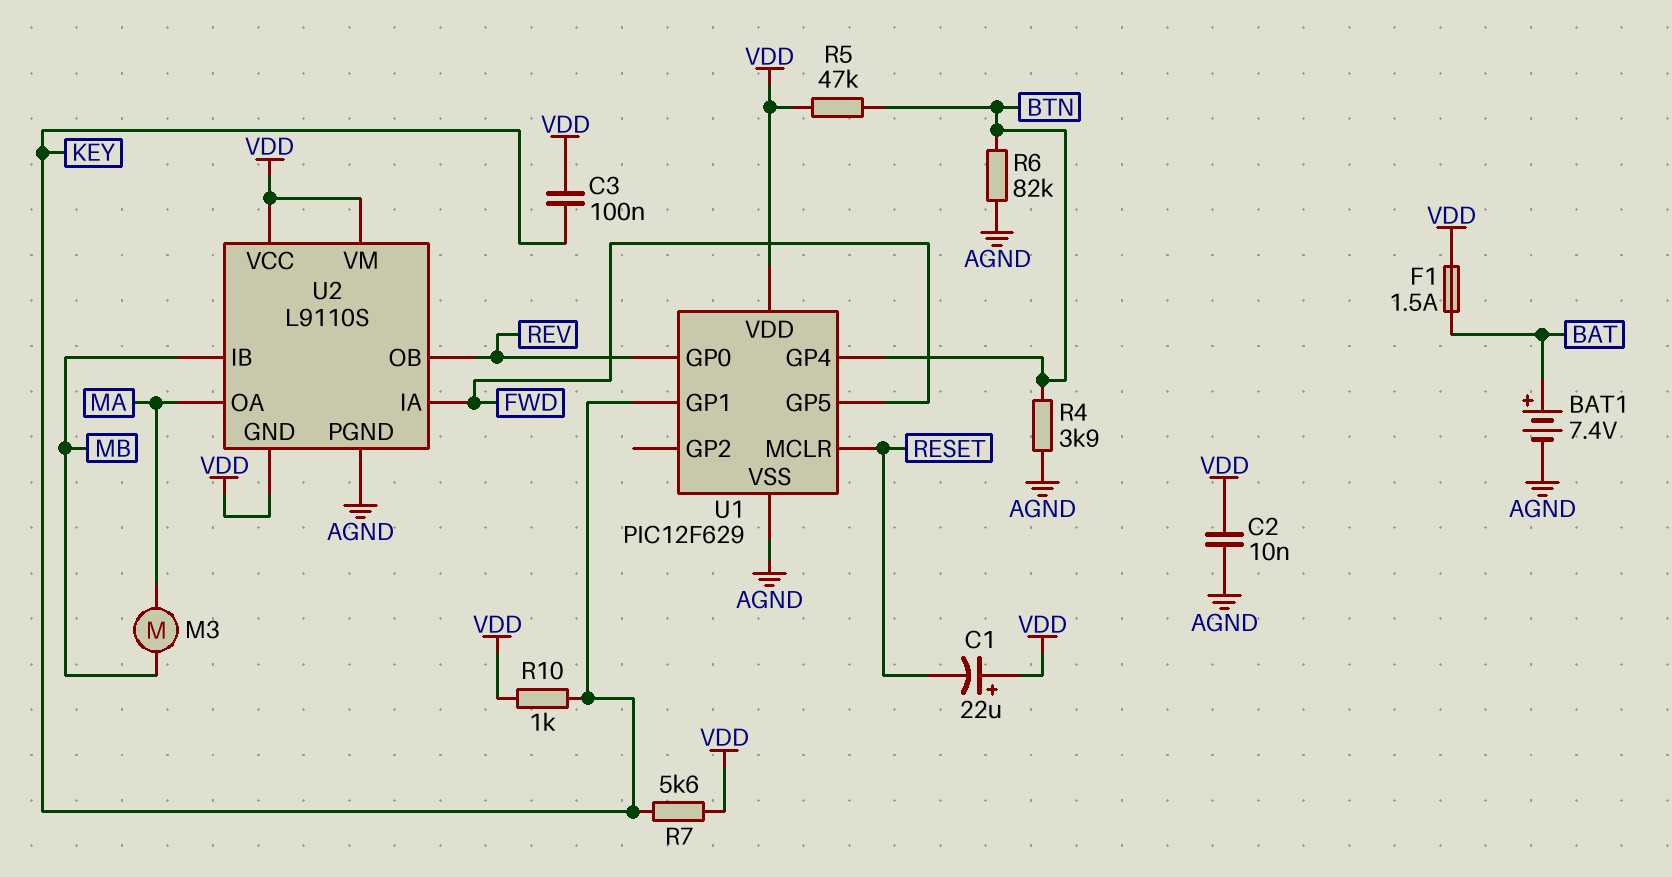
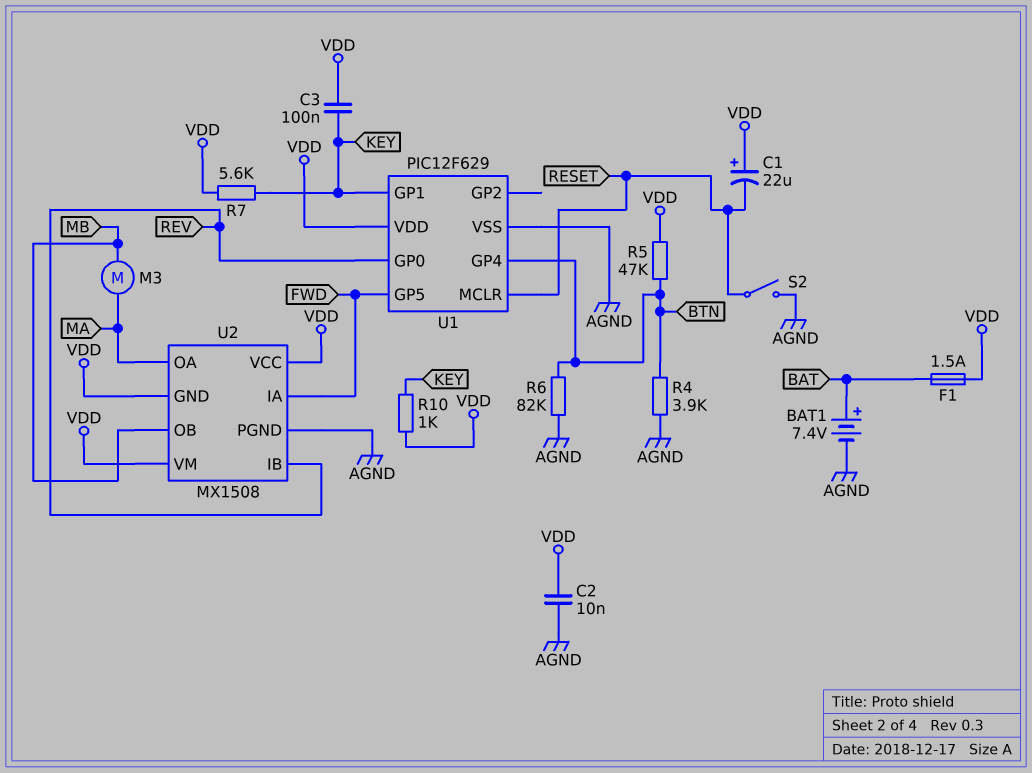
S2: none -> switch (AGND, RESET)
U2: L9110S -> MX1508
U2 pin IB: MB -> REV
U2 pin OB: REV -> MB

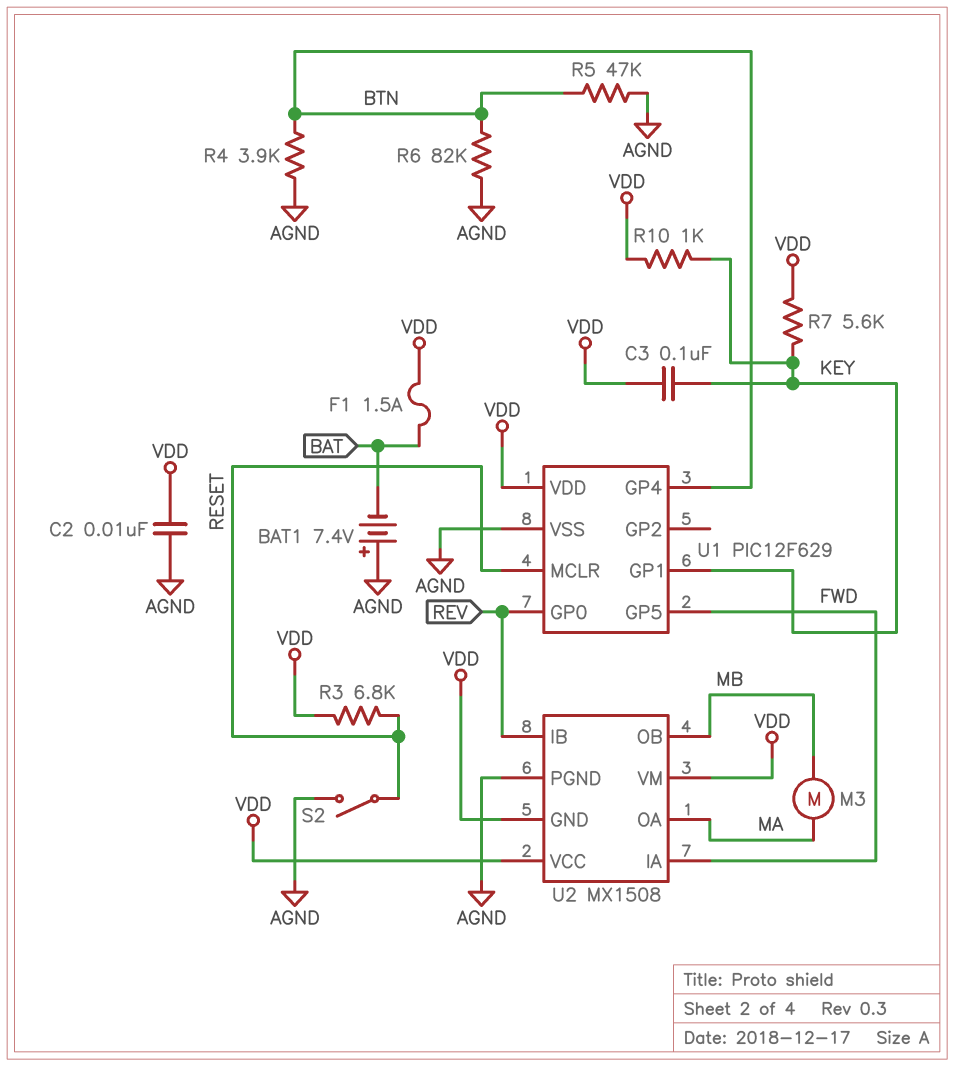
BAT1: 7.4V (plus BAT, minus AGND) -> 7.4V (plus AGND, minus BAT)
C1: 22uF (plus VDD, minus RESET) -> none
R3: none -> 6.8k (RESET, VDD)
R5: 47k (BTN, VDD) -> 47k (AGND, BTN)

